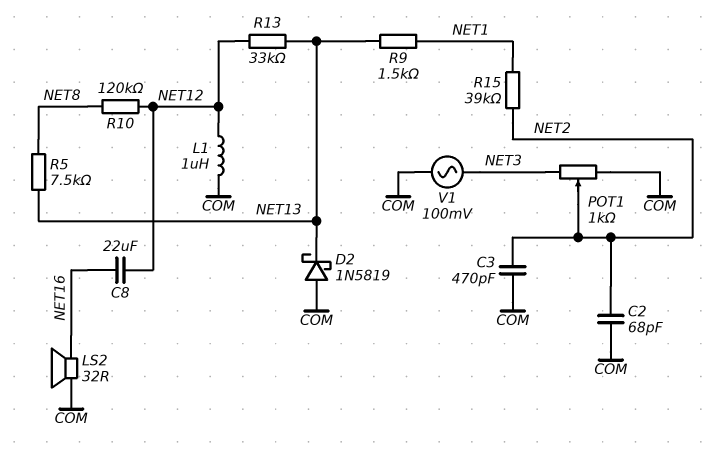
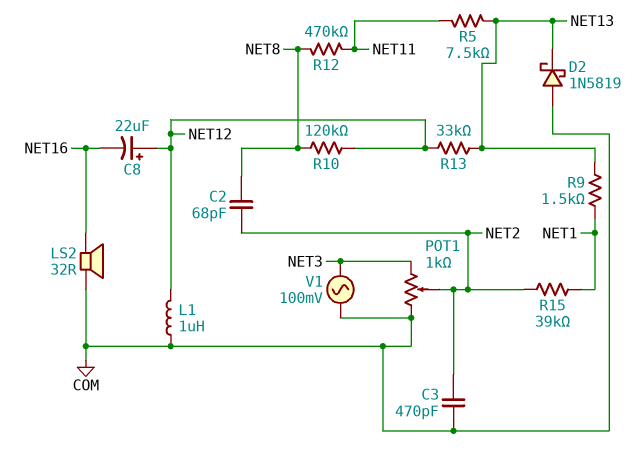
C2: 68pF (COM, NET2) -> 68pF (NET2, NET8)
C8: 22uF (NET12, NET16) -> 22uF (plus NET12, minus NET16)
R5: 7.5k (NET8, NET13) -> 7.5k (NET11, NET13)
R12: none -> 470k (NET8, NET11)

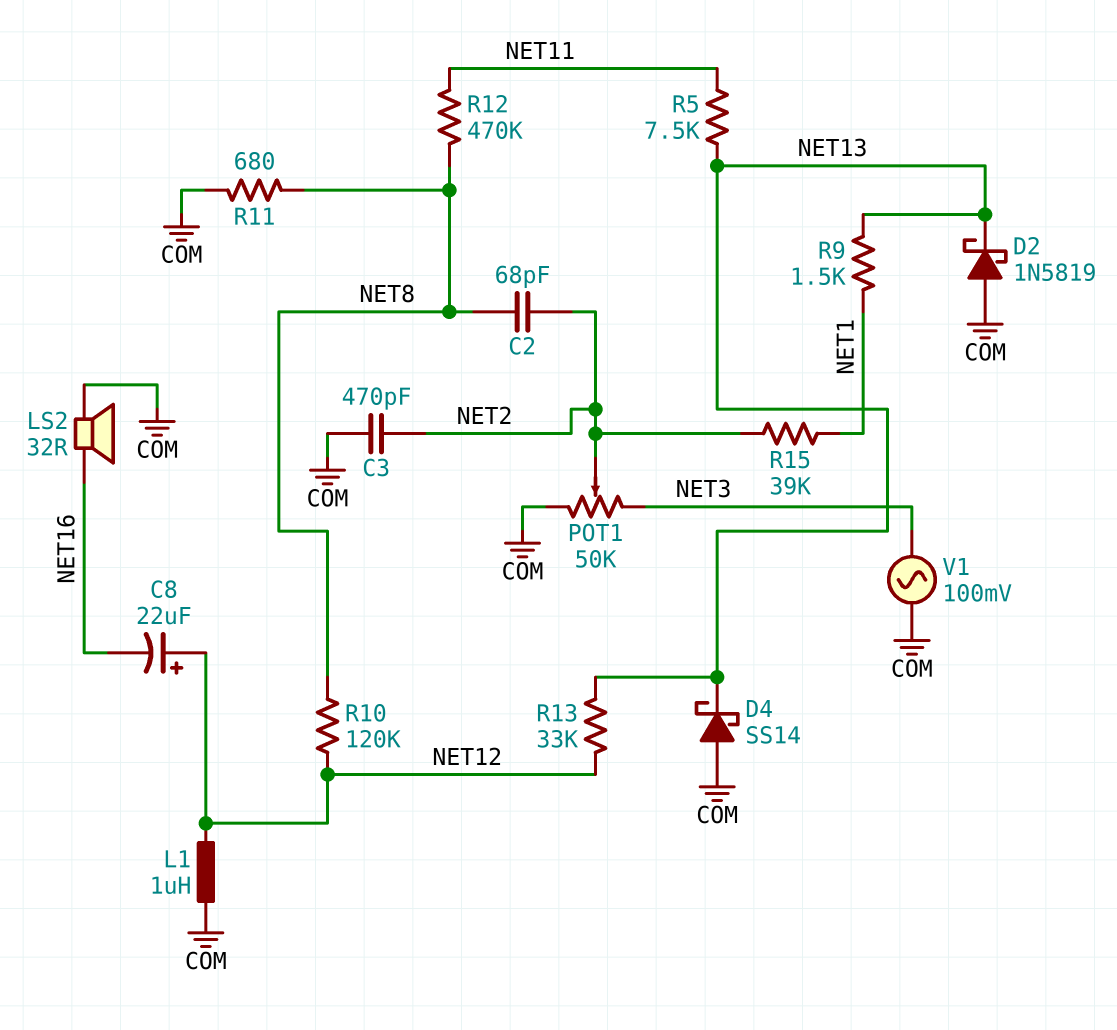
D4: none -> schottky SS14 (A COM, K NET13)
POT1: 1k (COM, NET3, wiper NET2) -> 50k (COM, NET3, wiper NET2)
R11: none -> 680 (COM, NET8)

